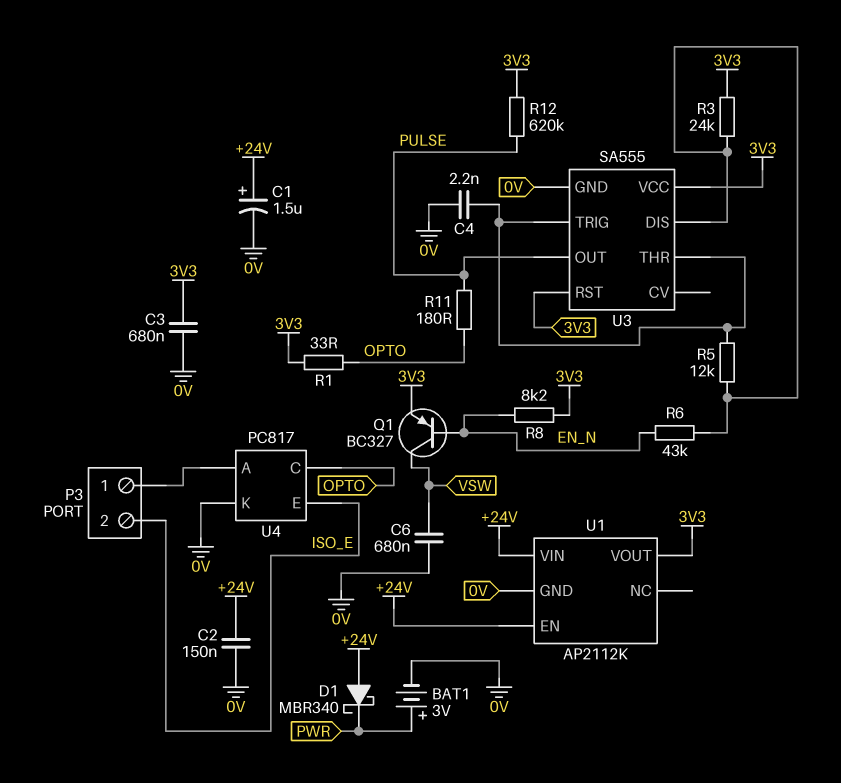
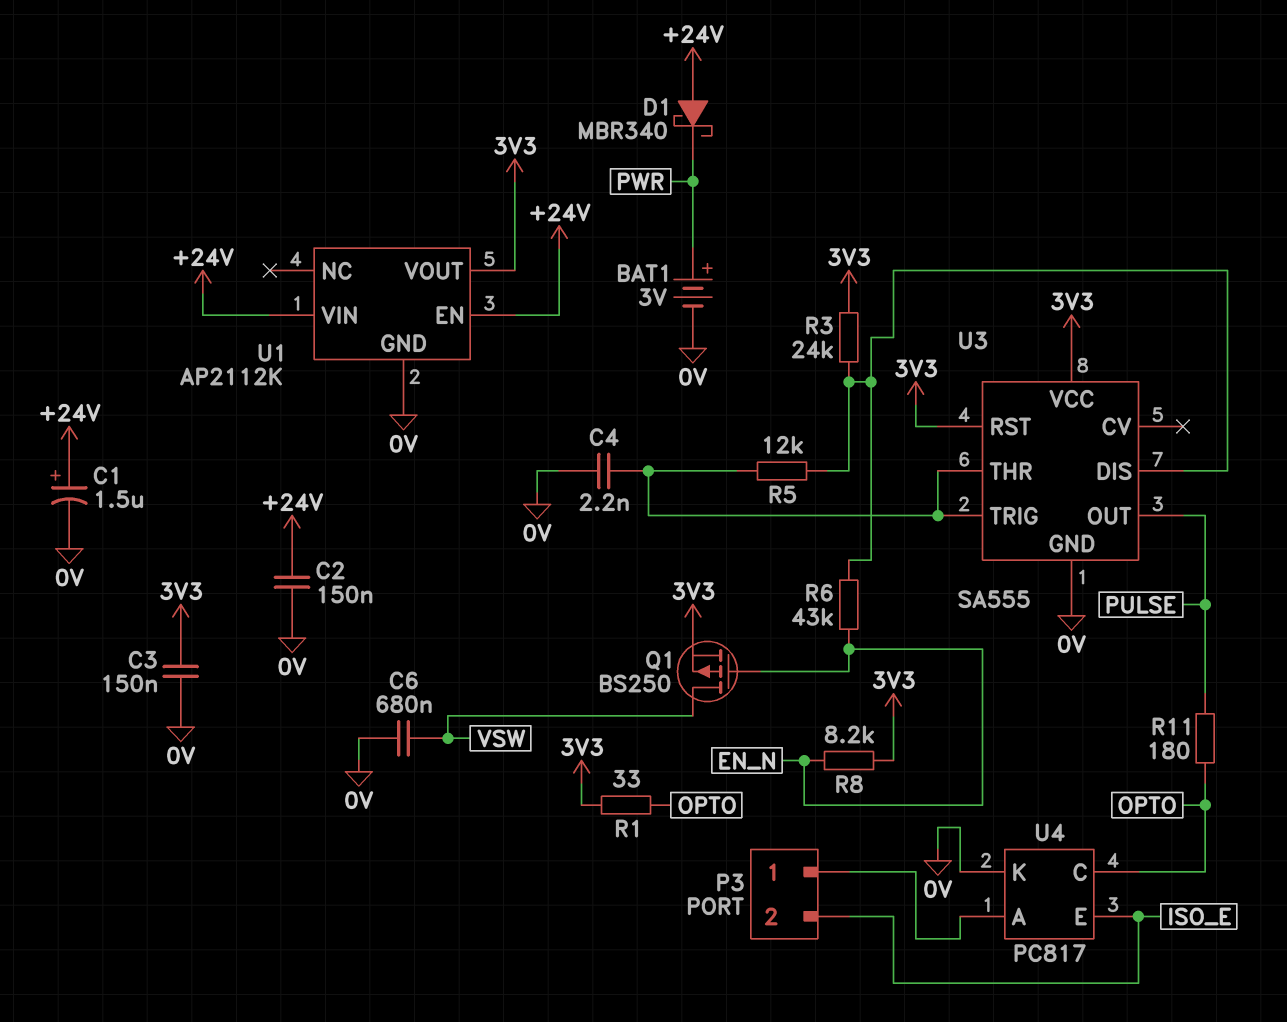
C3: 680nF (0V, 3V3) -> 150nF (0V, 3V3)
Q1: PNP BC327 (B EN_N, C VSW, E 3V3) -> PMOS BS250 (G EN_N, D VSW, S 3V3)
R12: 620k (3V3, PULSE) -> none

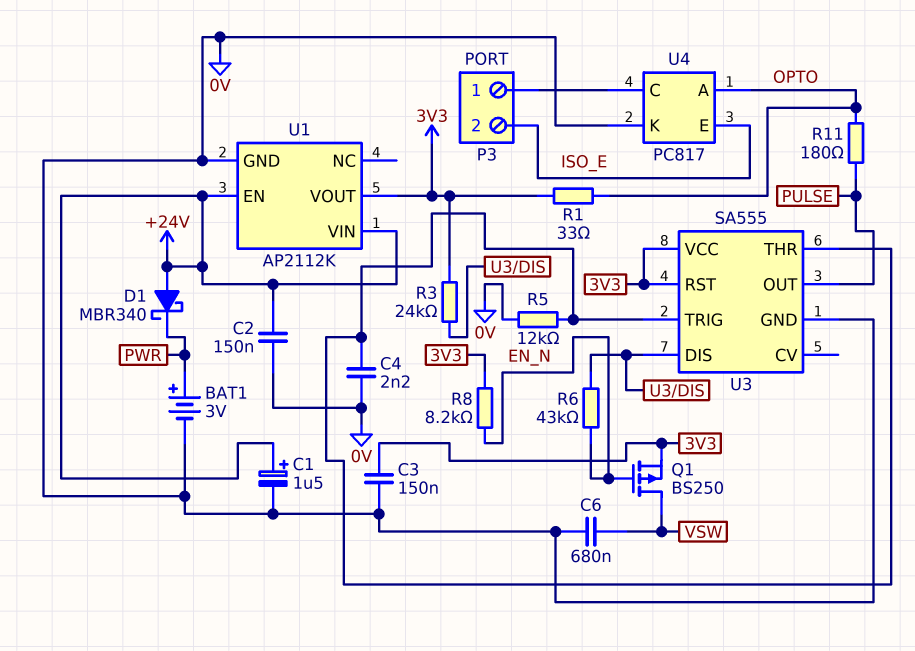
R5: 12k (U3/DIS, U3/THR) -> 12k (0V, U3/THR)
U4 pin A: P3/1 -> OPTO
U4 pin C: OPTO -> P3/1

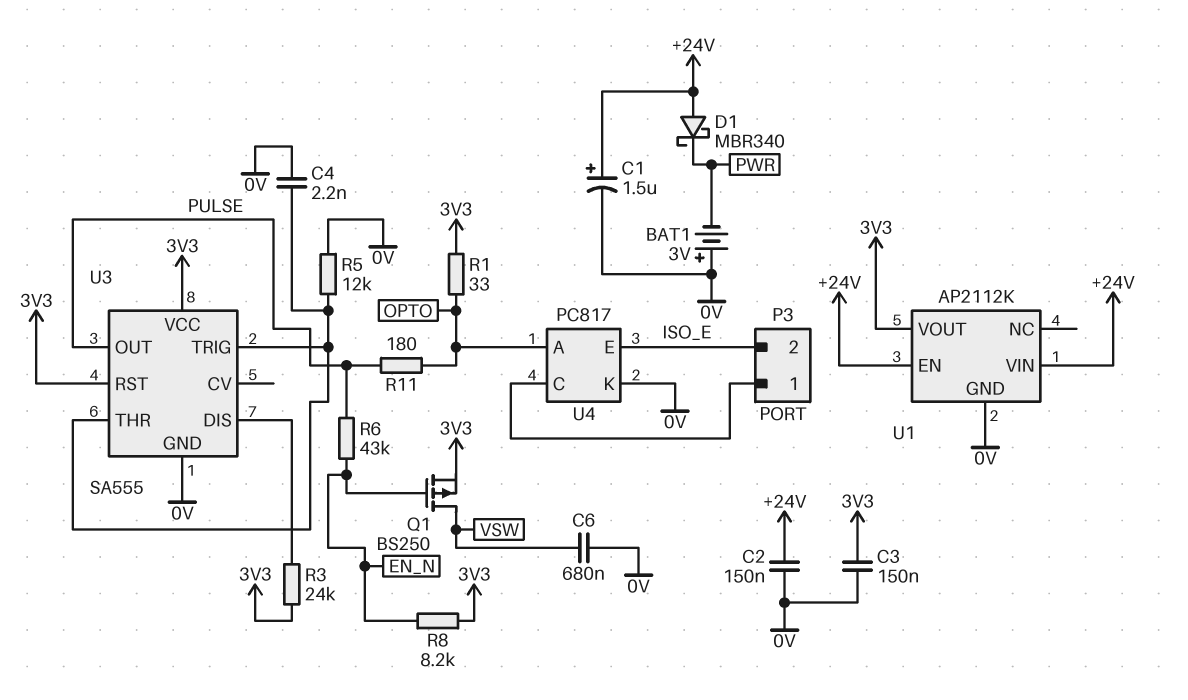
BAT1: 3V (plus PWR, minus 0V) -> 3V (plus 0V, minus PWR)
R6: 43k (EN_N, U3/DIS) -> 43k (EN_N, PULSE)

